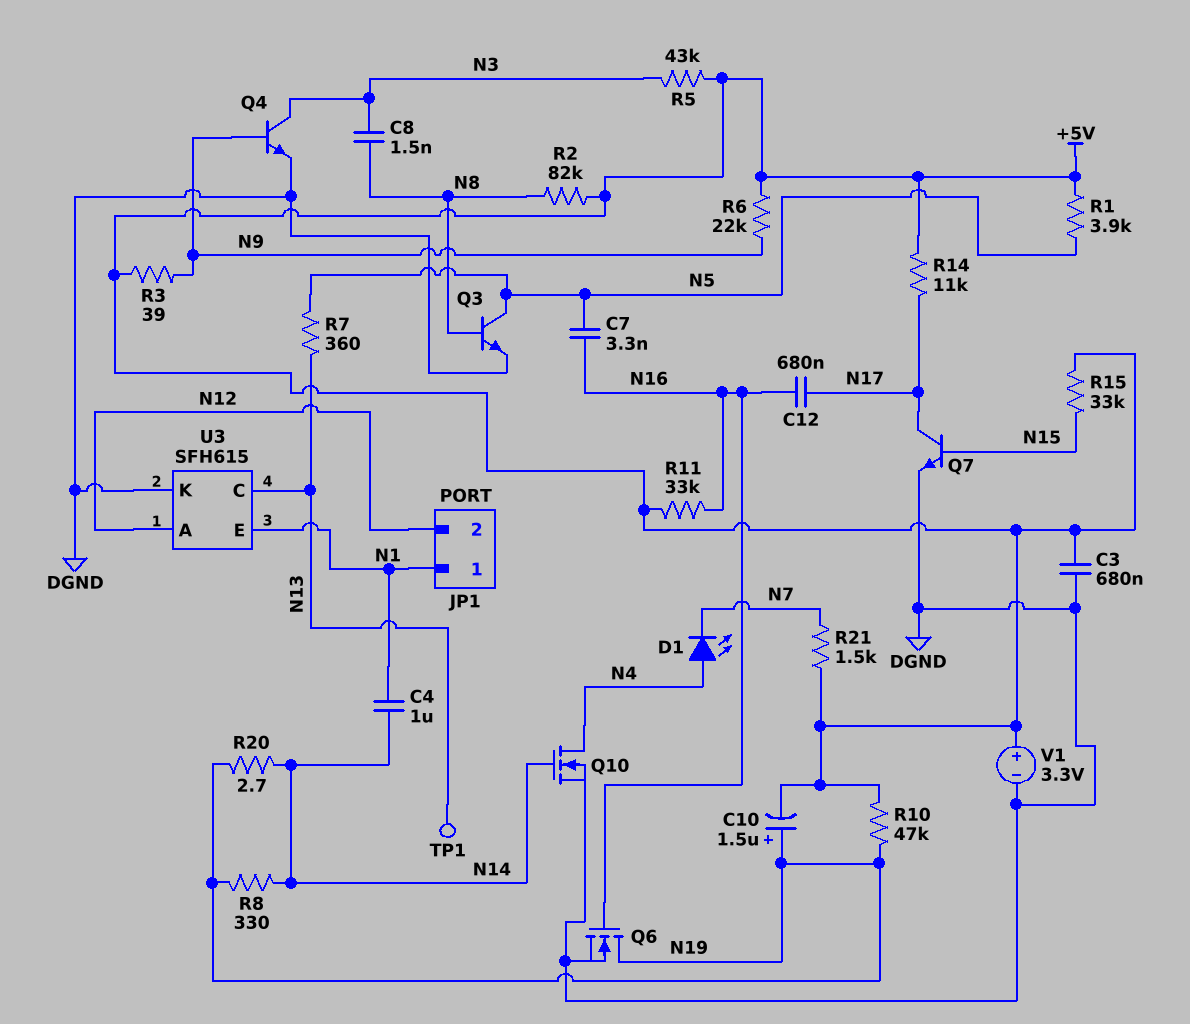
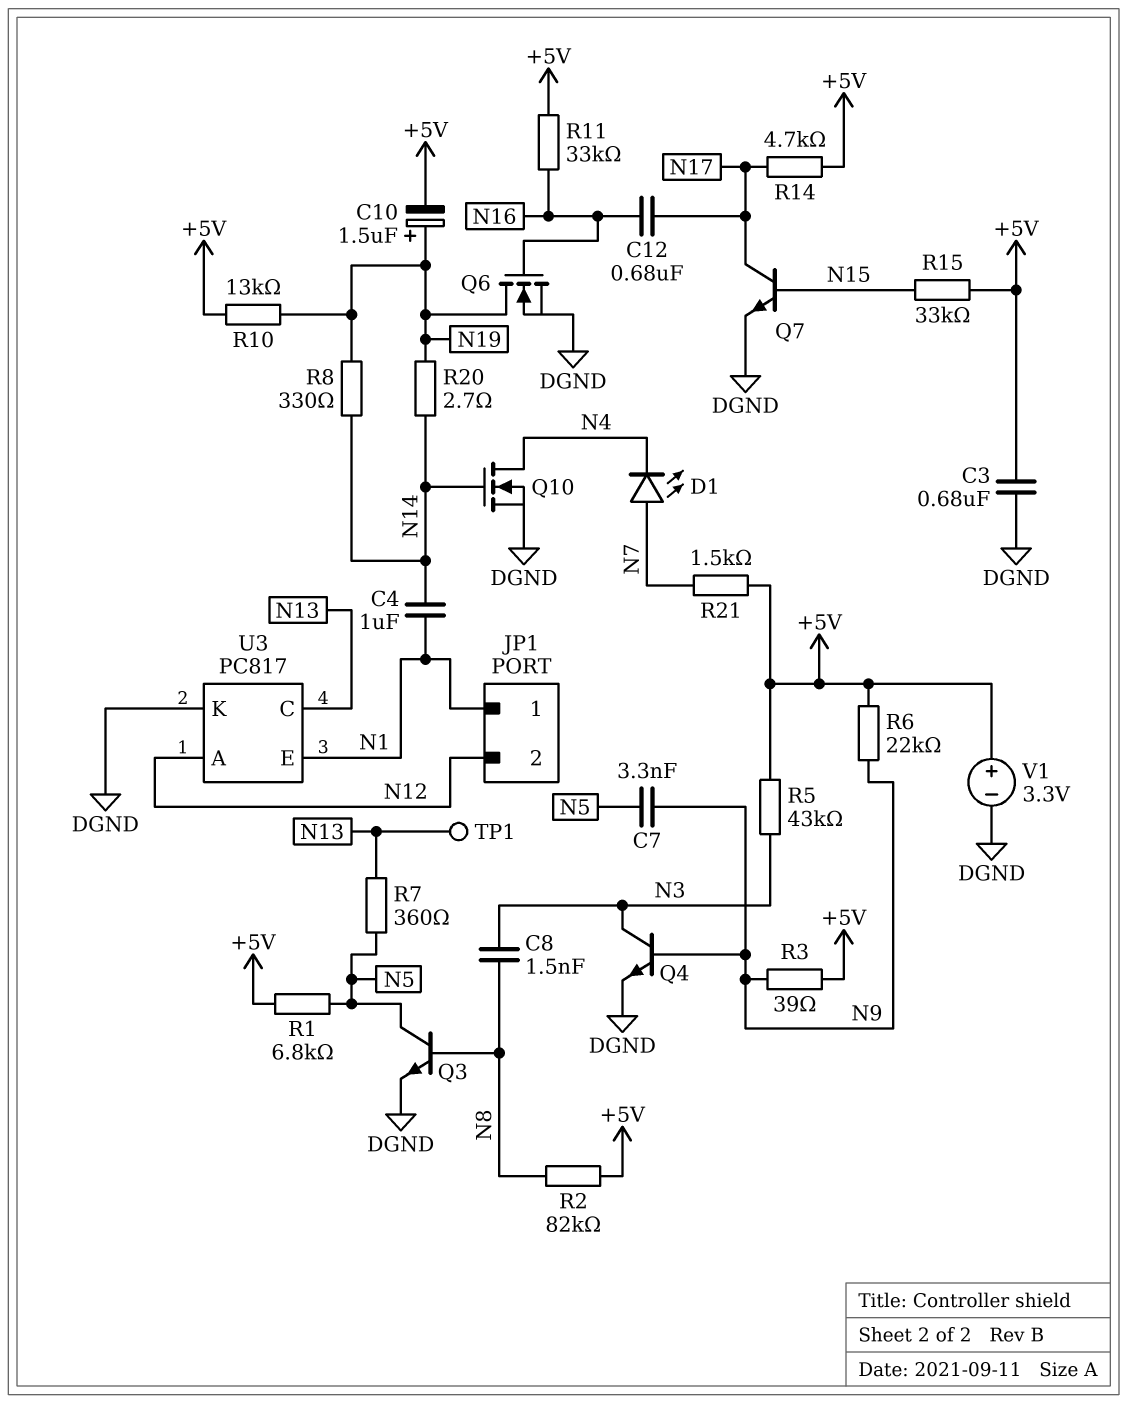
C7: 3.3nF (N5, N16) -> 3.3nF (N5, N9)
D1: LED (A N4, K N7) -> LED (A N7, K N4)
R1: 3.9k (+5V, N5) -> 6.8k (+5V, N5)
R10: 47k (+5V, N19) -> 13k (+5V, N19)
R14: 11k (+5V, N17) -> 4.7k (+5V, N17)
U3: SFH615 -> PC817

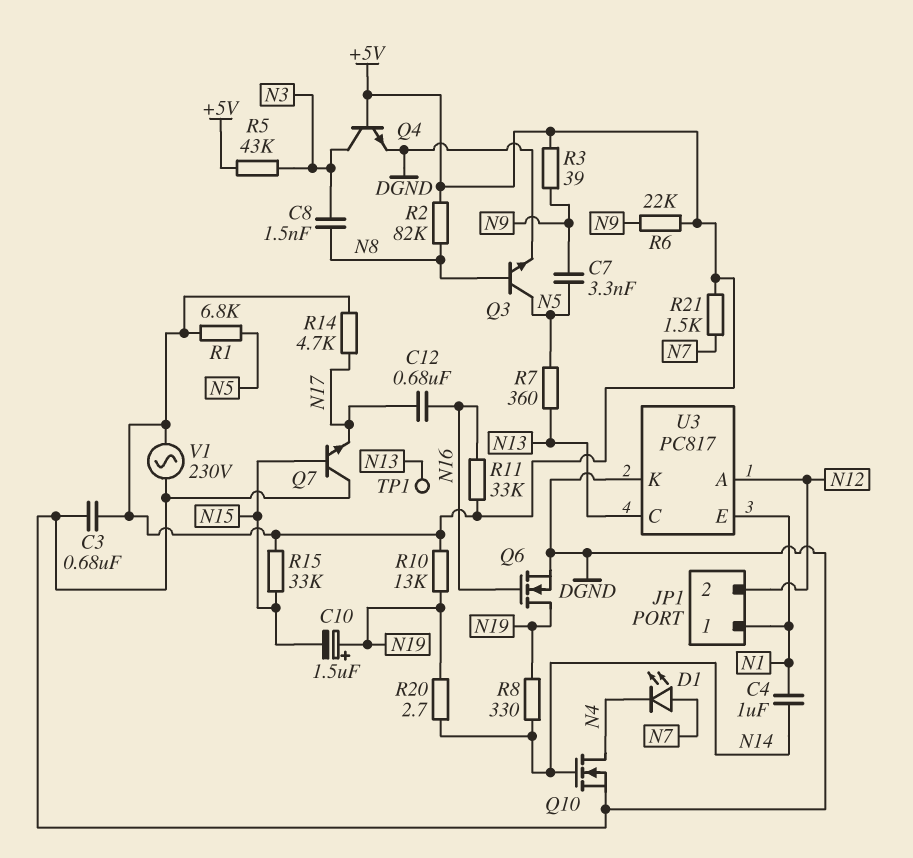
C10: 1.5uF (plus N19, minus +5V) -> 1.5uF (plus N19, minus N15)
Q4: NPN (B N9, C N3, E DGND) -> NPN (B +5V, C N3, E DGND)
Q7: NPN (B N15, C N17, E DGND) -> NPN (B N15, C DGND, E N17)
V1: 3.3V (plus +5V, minus DGND) -> AC 230V (+5V, DGND)

